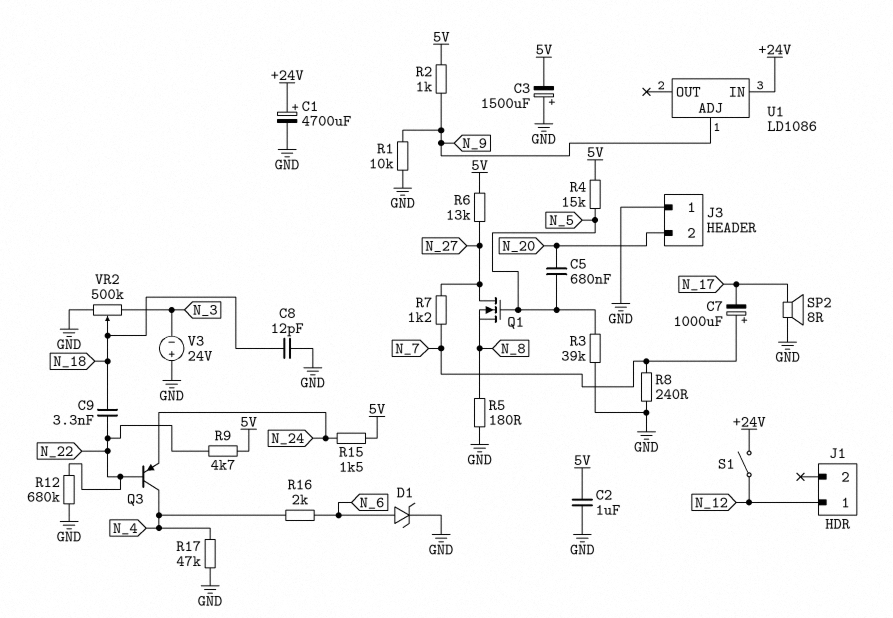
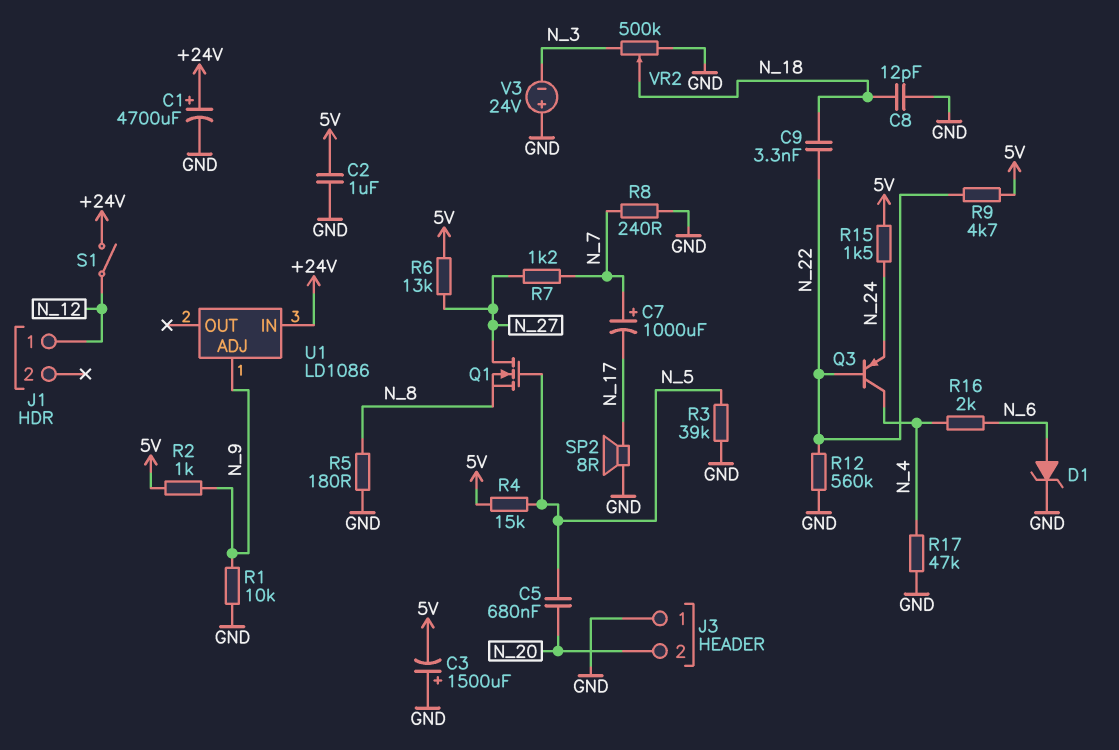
R12: 680k (GND, N_22) -> 560k (GND, N_22)

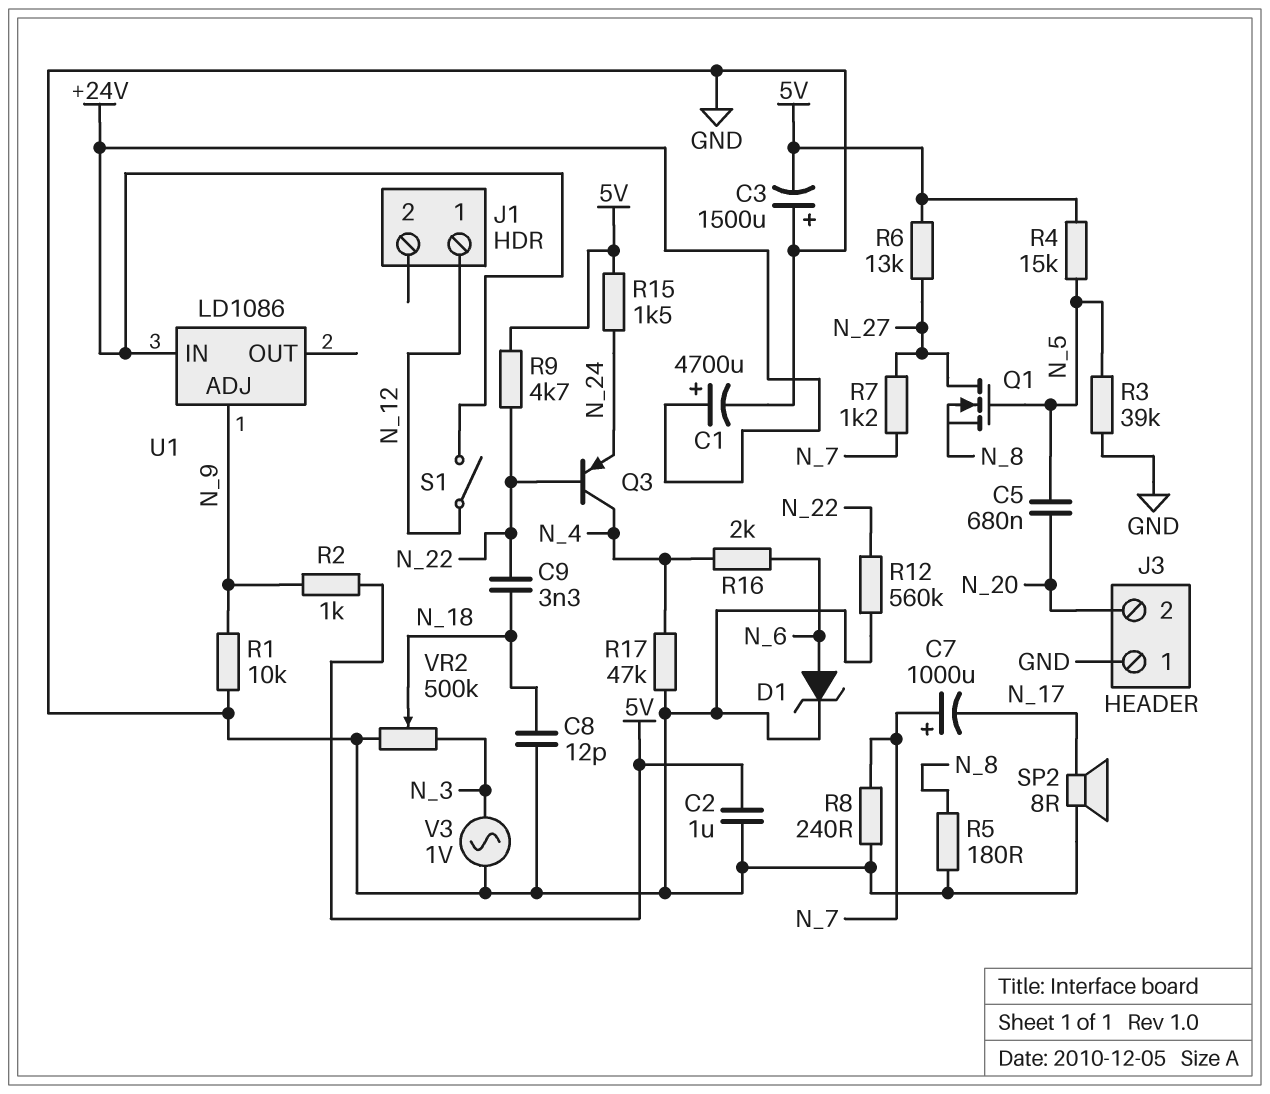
V3: 24V (plus GND, minus N_3) -> AC 1V (GND, N_3)

